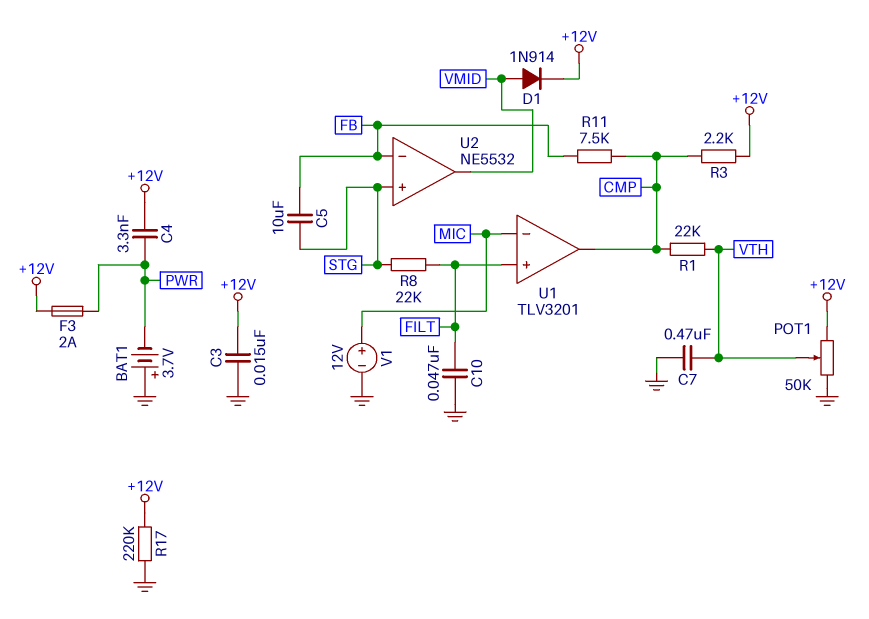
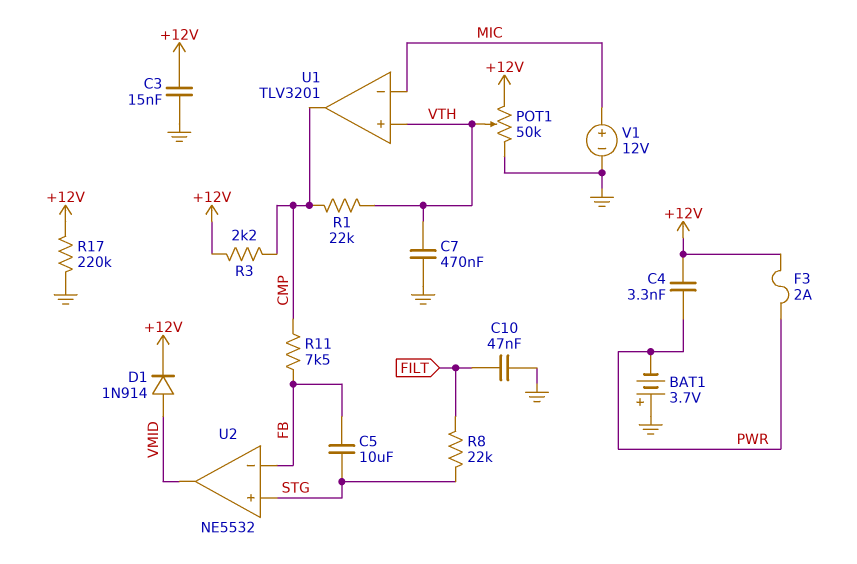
U1 pin in+: FILT -> VTH

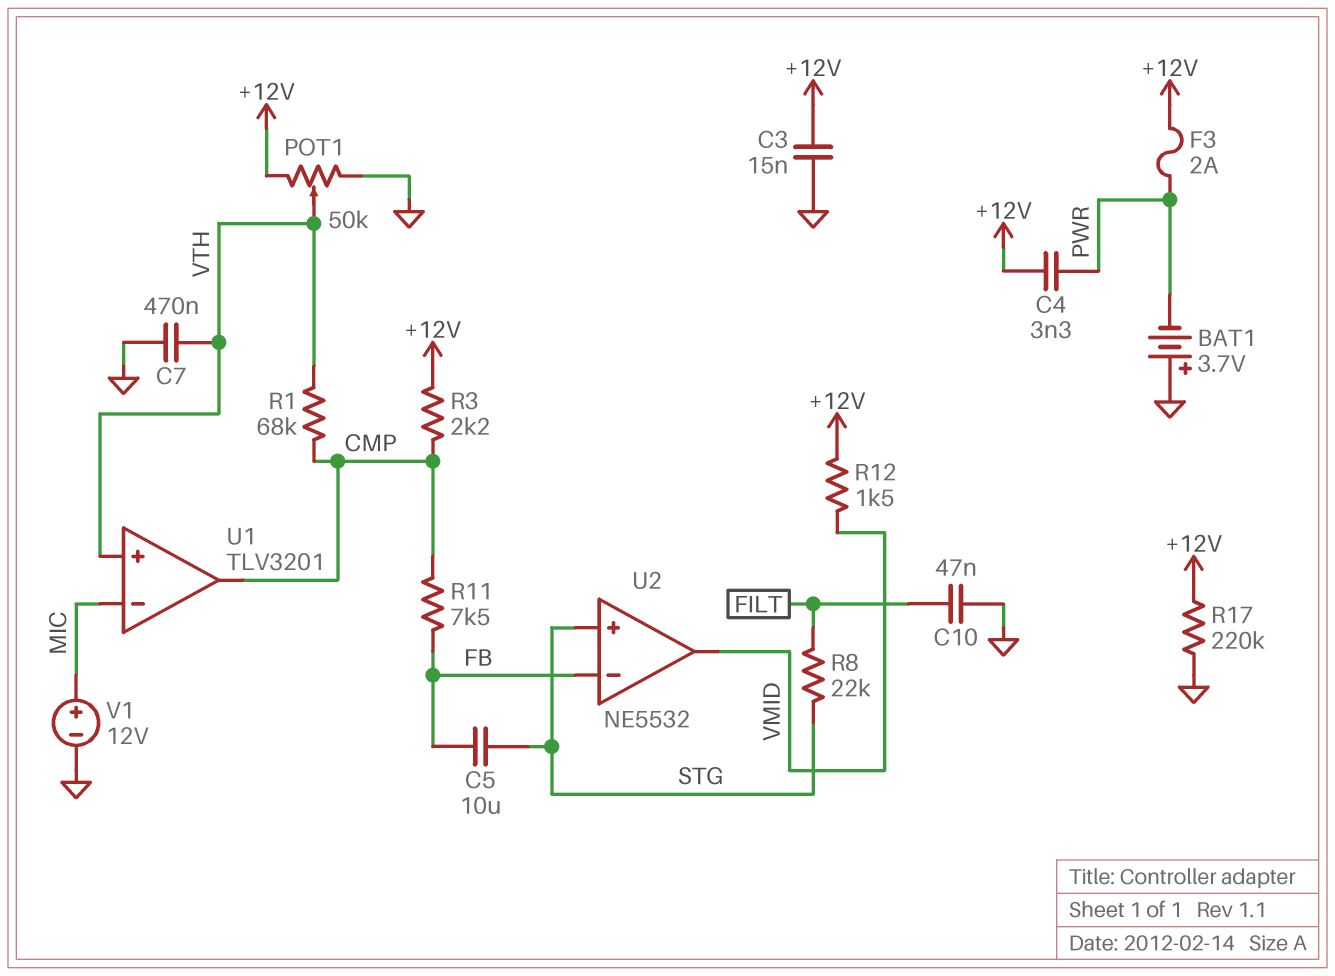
D1: diode 1N914 (A VMID, K +12V) -> none
R1: 22k (CMP, VTH) -> 68k (CMP, VTH)
R12: none -> 1.5k (+12V, VMID)

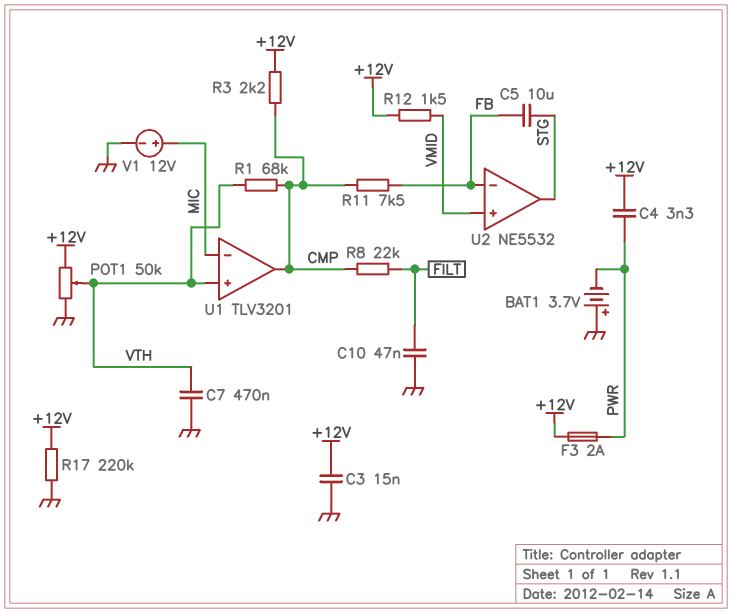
R8: 22k (FILT, STG) -> 22k (CMP, FILT)
U2 pin in+: STG -> VMID
U2 pin out: VMID -> STG

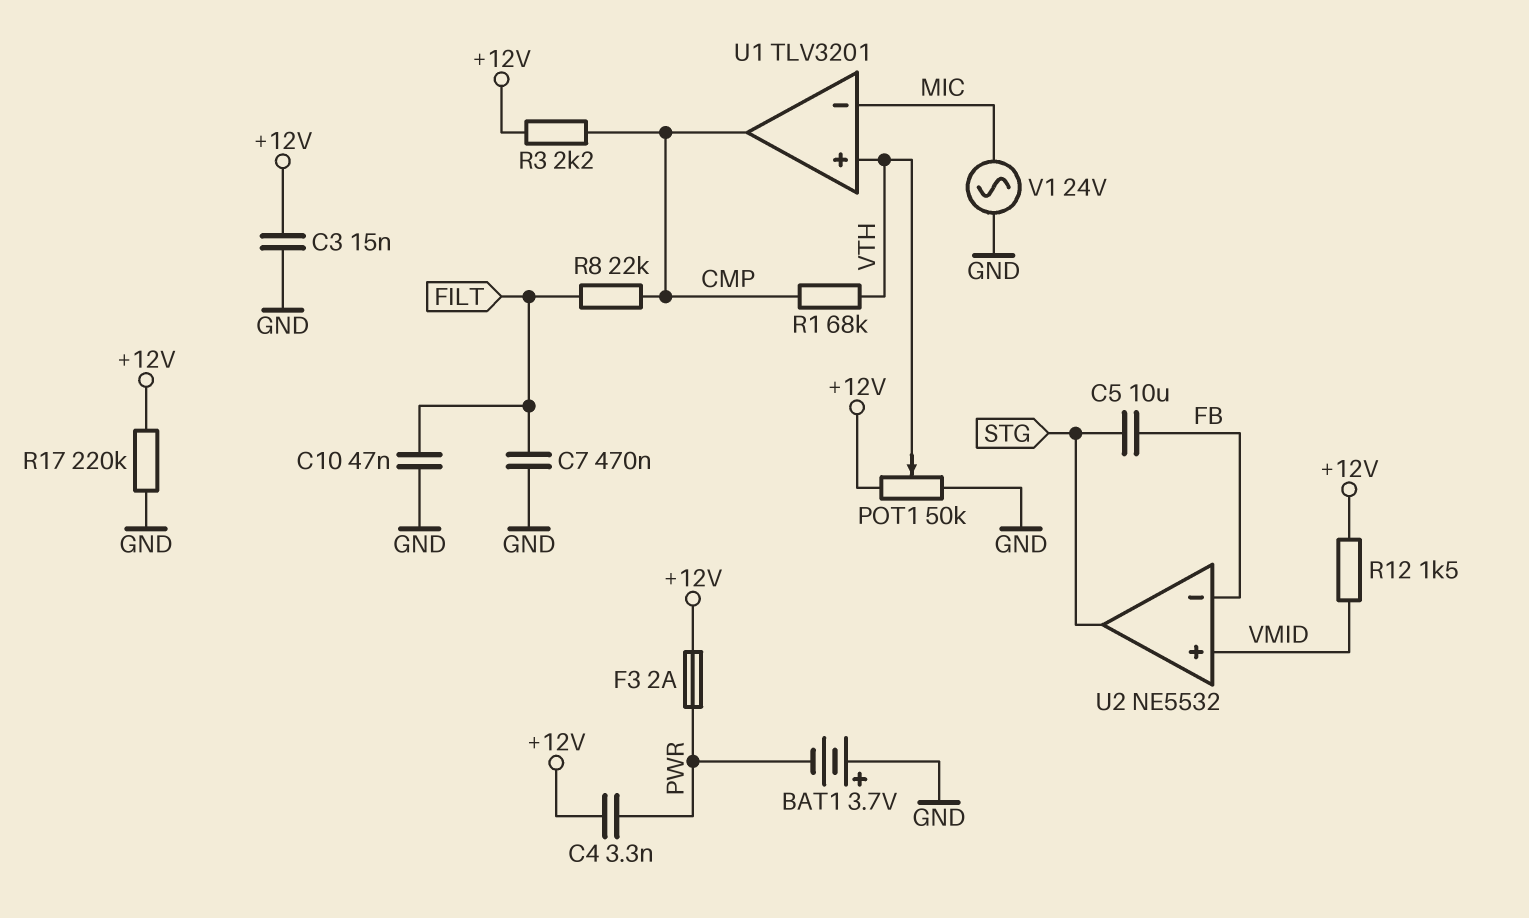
C7: 470nF (GND, VTH) -> 470nF (FILT, GND)
R11: 7.5k (CMP, FB) -> none
V1: 12V (plus MIC, minus GND) -> AC 24V (GND, MIC)

